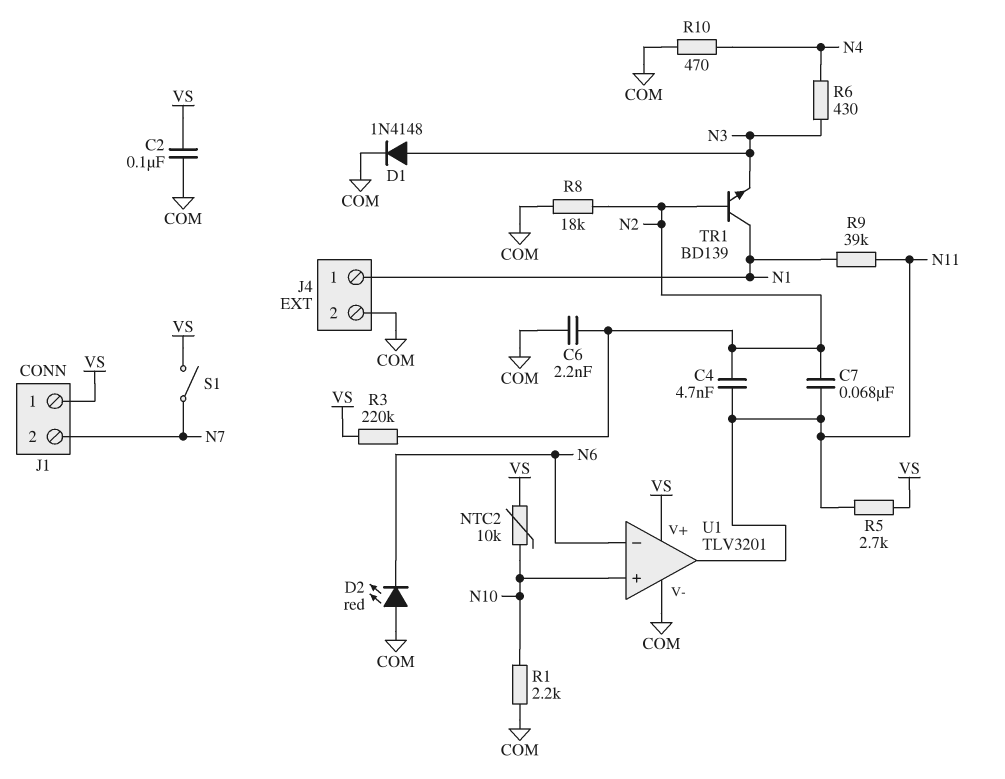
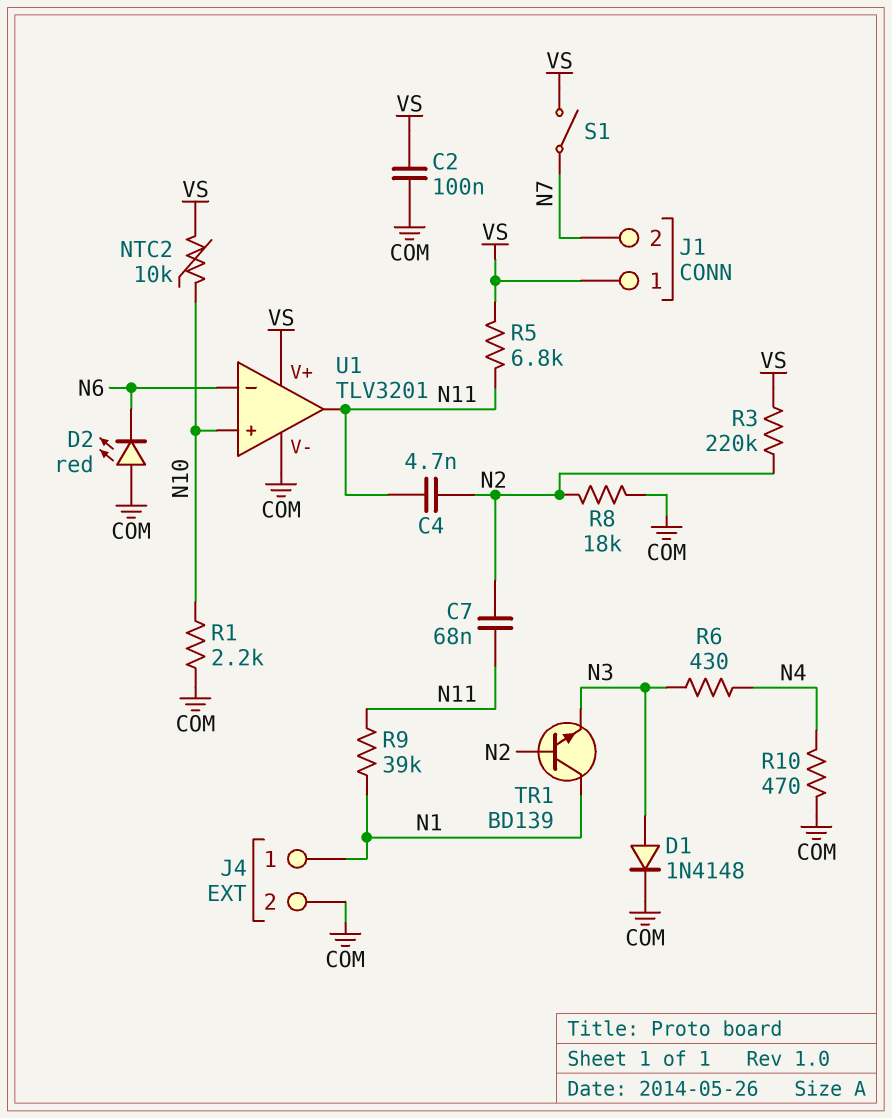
C6: 2.2nF (COM, N2) -> none
R5: 2.7k (N11, VS) -> 6.8k (N11, VS)

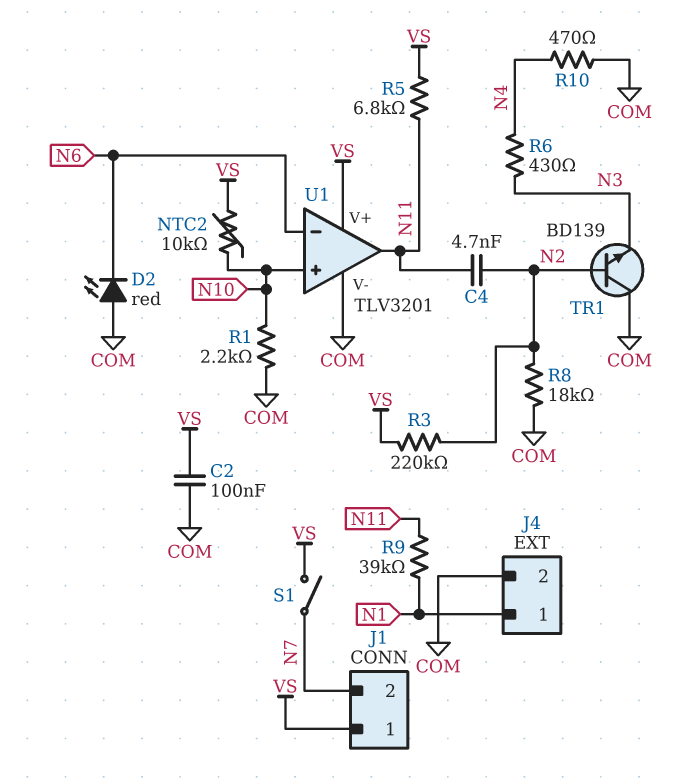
C7: 68nF (N2, N11) -> none
D1: diode 1N4148 (A N3, K COM) -> none
TR1: NPN BD139 (B N2, C N1, E N3) -> NPN BD139 (B N2, C COM, E N3)

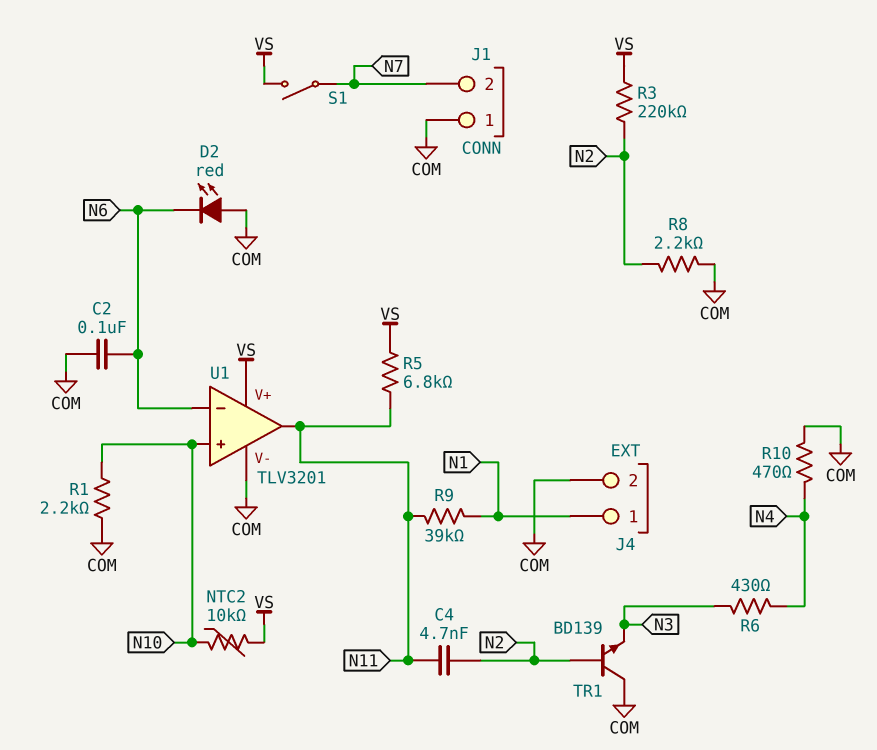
C2: 100nF (COM, VS) -> 100nF (COM, N6)
J1 pin 1: VS -> COM
R8: 18k (COM, N2) -> 2.2k (COM, N2)

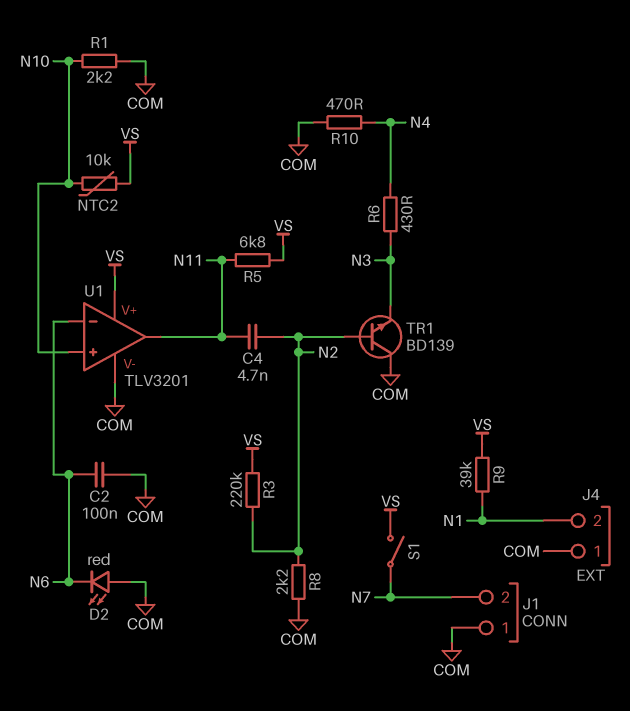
J4 pin 1: N1 -> COM
J4 pin 2: COM -> N1
R9: 39k (N1, N11) -> 39k (N1, VS)

